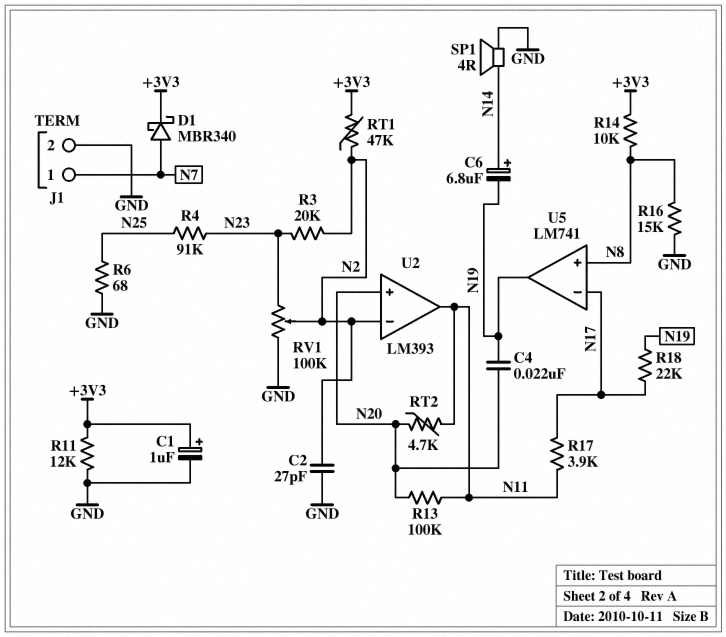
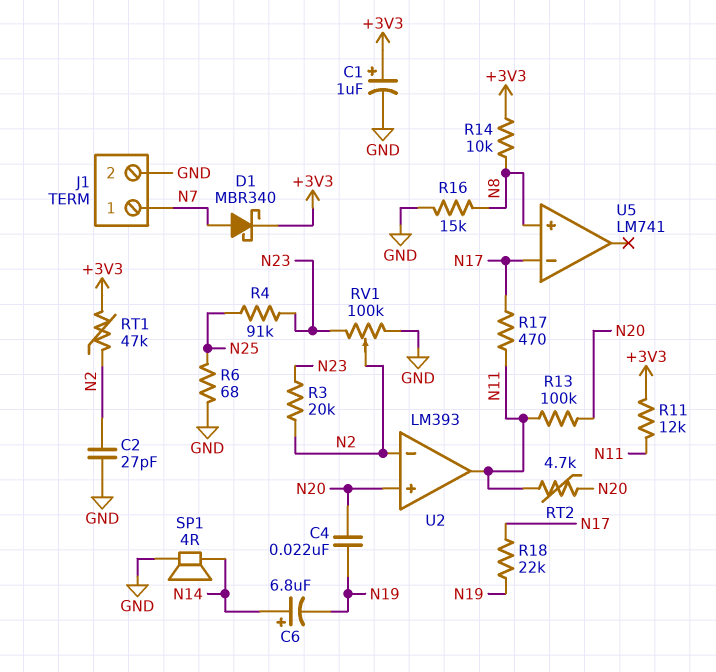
R11: 12k (+3V3, GND) -> 12k (+3V3, N11)
R17: 3.9k (N11, N17) -> 470 (N11, N17)
U5 pin out: N19 -> none

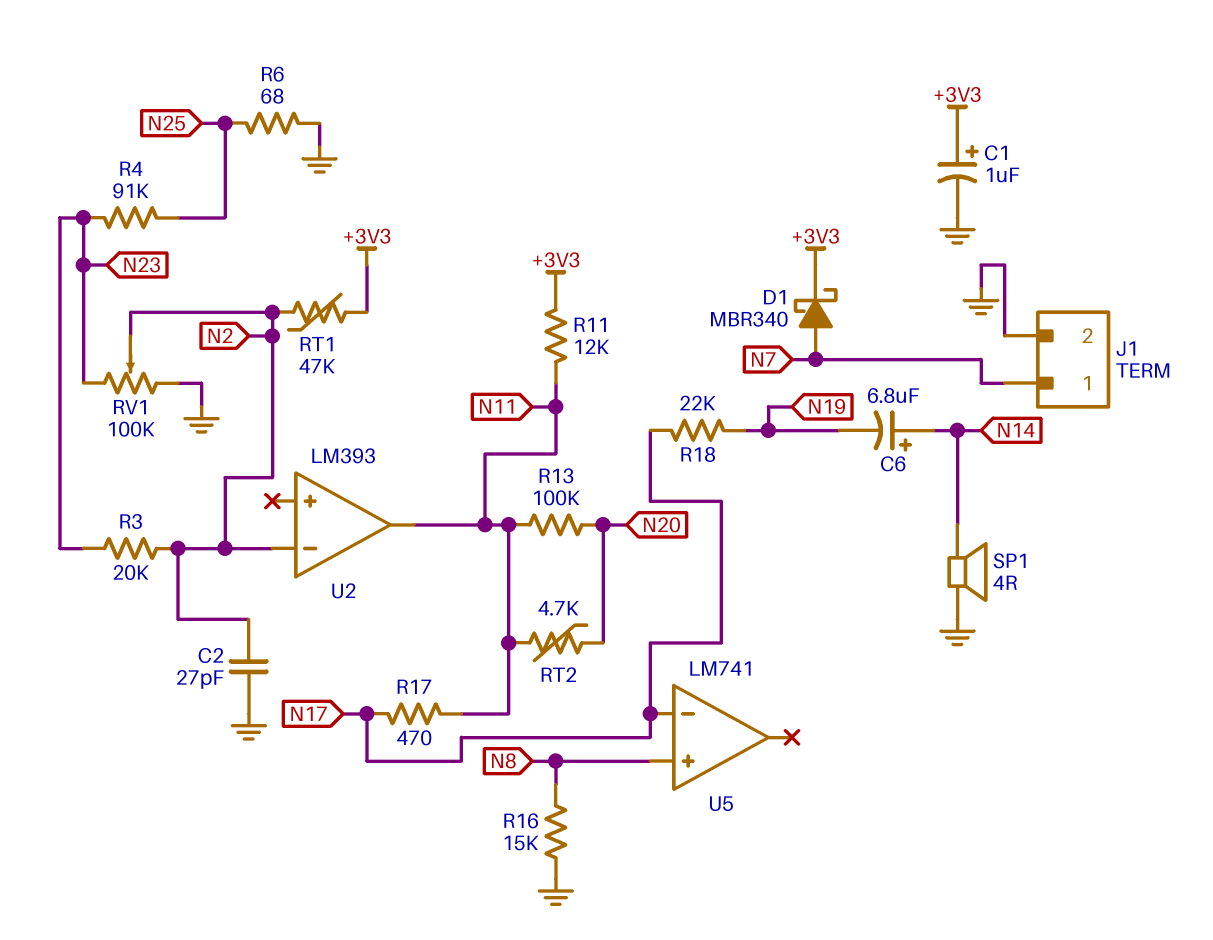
C4: 22nF (N19, N20) -> none
R14: 10k (+3V3, N8) -> none
U2 pin in+: N20 -> none

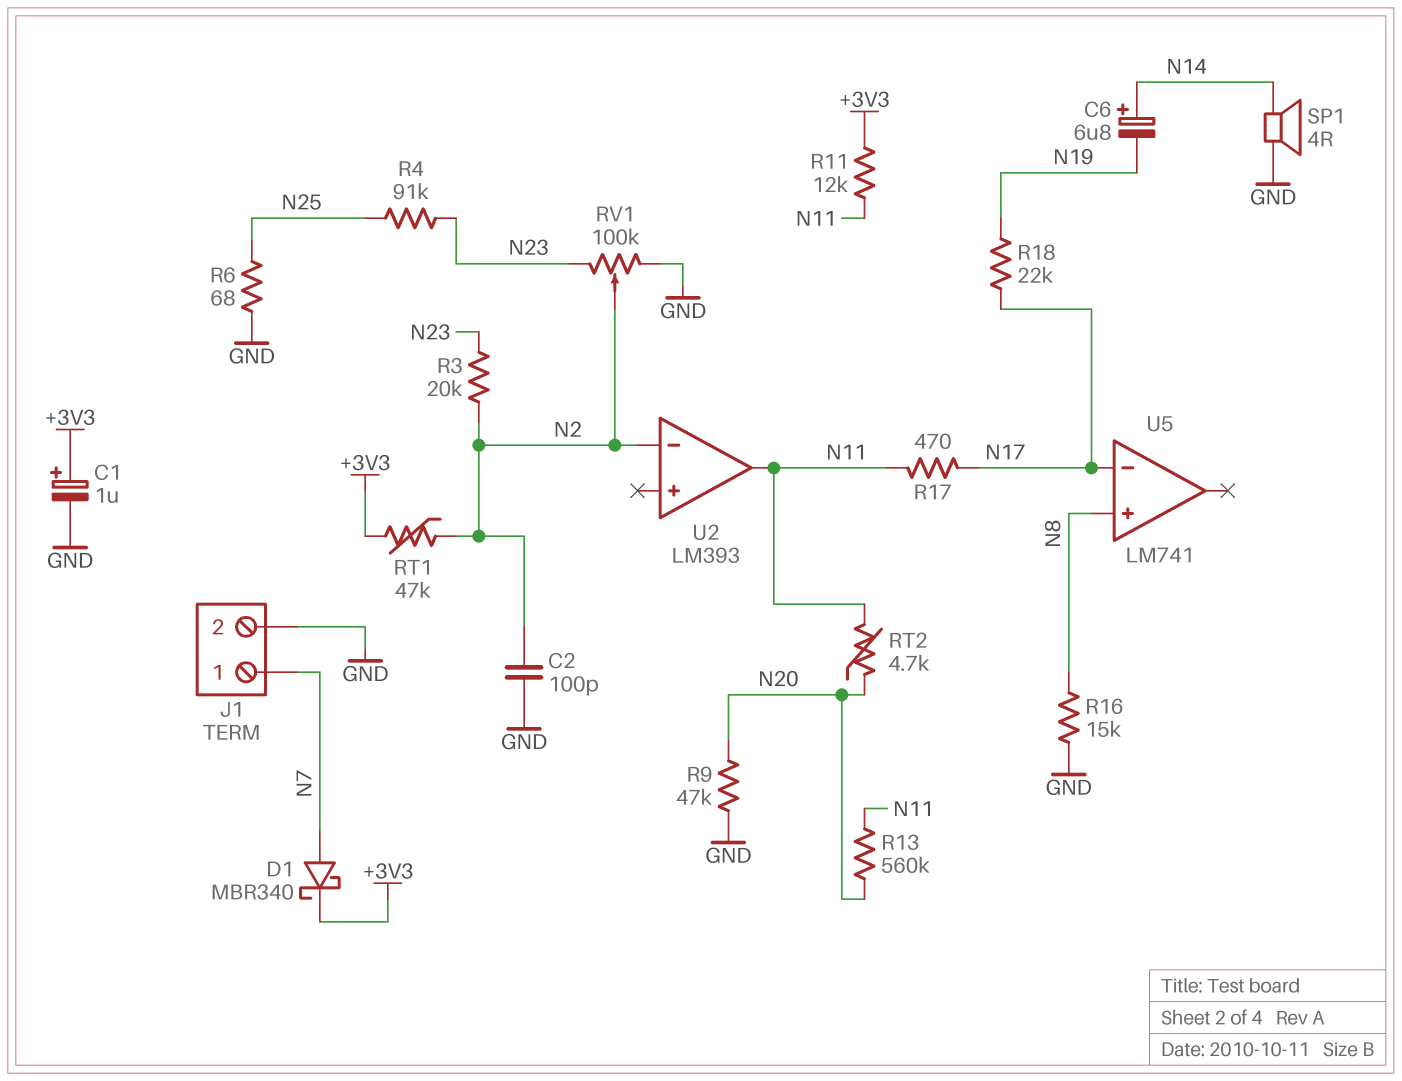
C2: 27pF (GND, N2) -> 100pF (GND, N2)
R9: none -> 47k (GND, N20)
R13: 100k (N11, N20) -> 560k (N11, N20)

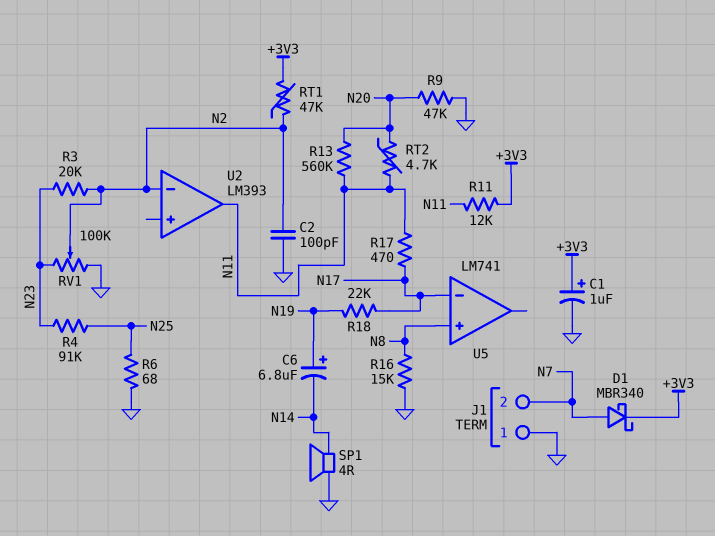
C6: 6.8uF (plus N14, minus N19) -> 6.8uF (plus N19, minus N14)
J1 pin 1: N7 -> GND
J1 pin 2: GND -> N7

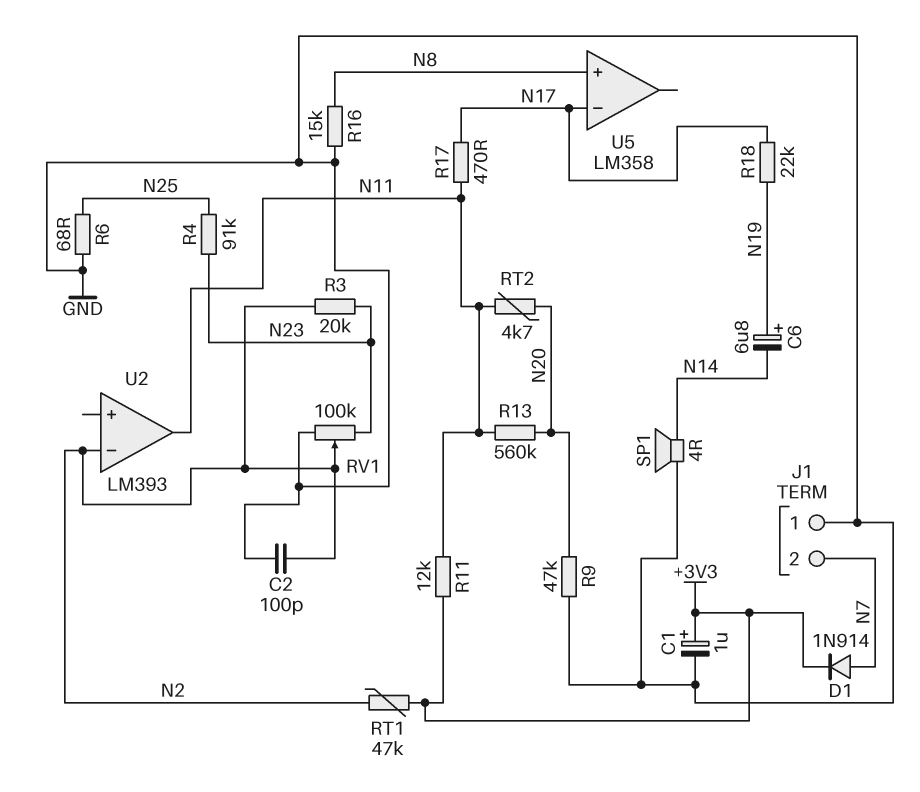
D1: schottky MBR340 (A N7, K +3V3) -> diode 1N914 (A N7, K +3V3)
U5: LM741 -> LM358

